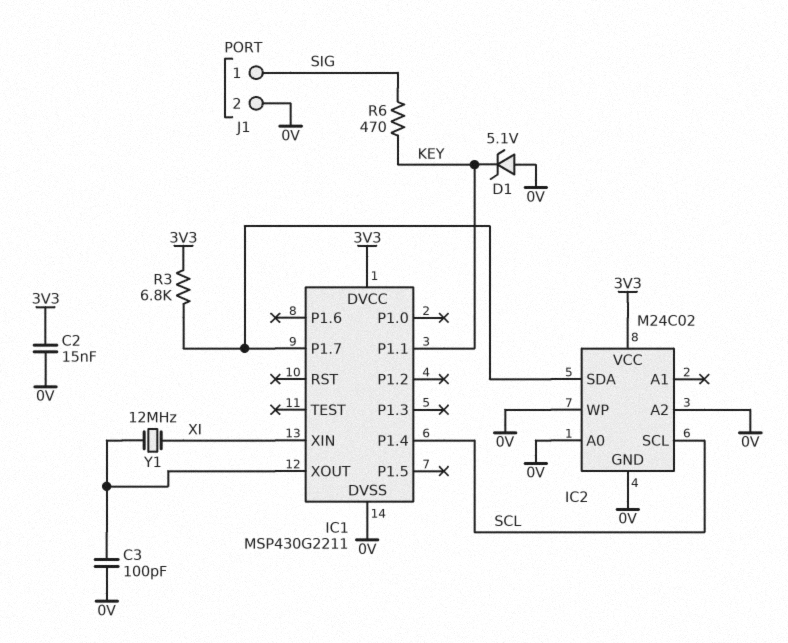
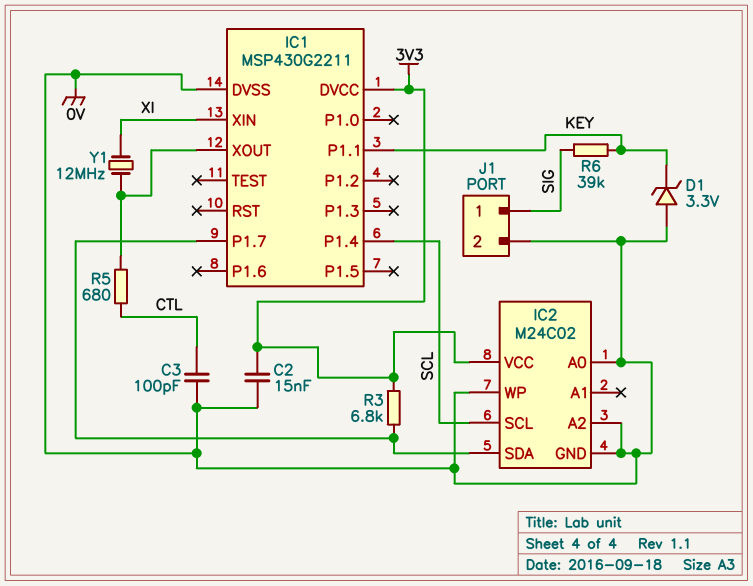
C3: 100pF (0V, IC1/XOUT) -> 100pF (0V, CTL)
D1: zener 5.1V (A 0V, K KEY) -> zener 3.3V (A 0V, K KEY)
R5: none -> 680 (CTL, IC1/XOUT)
R6: 470 (KEY, SIG) -> 39k (KEY, SIG)

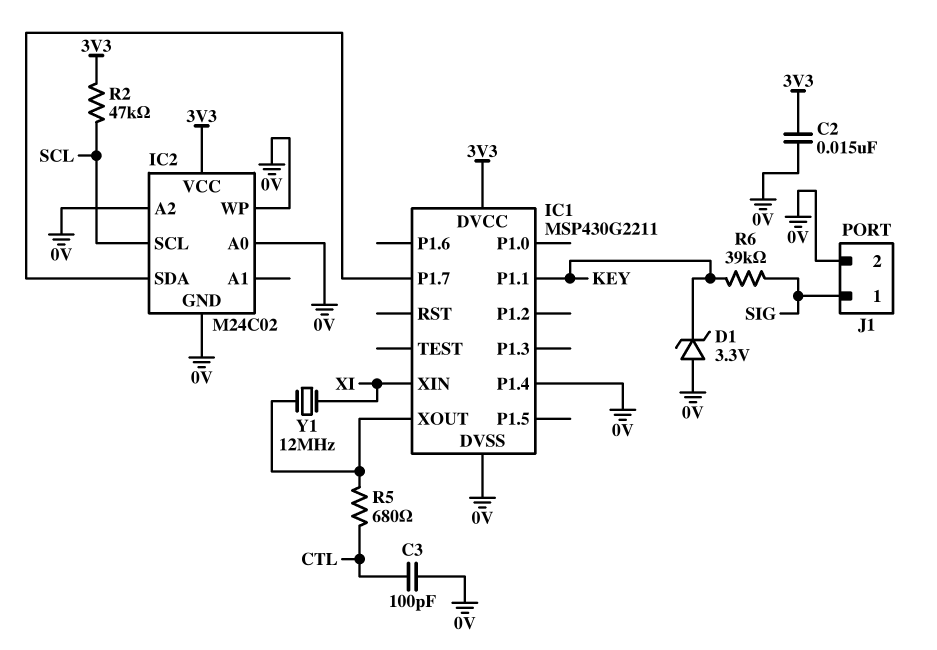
IC1 pin P1.4: SCL -> 0V
R2: none -> 47k (3V3, SCL)
R3: 6.8k (3V3, IC1/P1.7) -> none

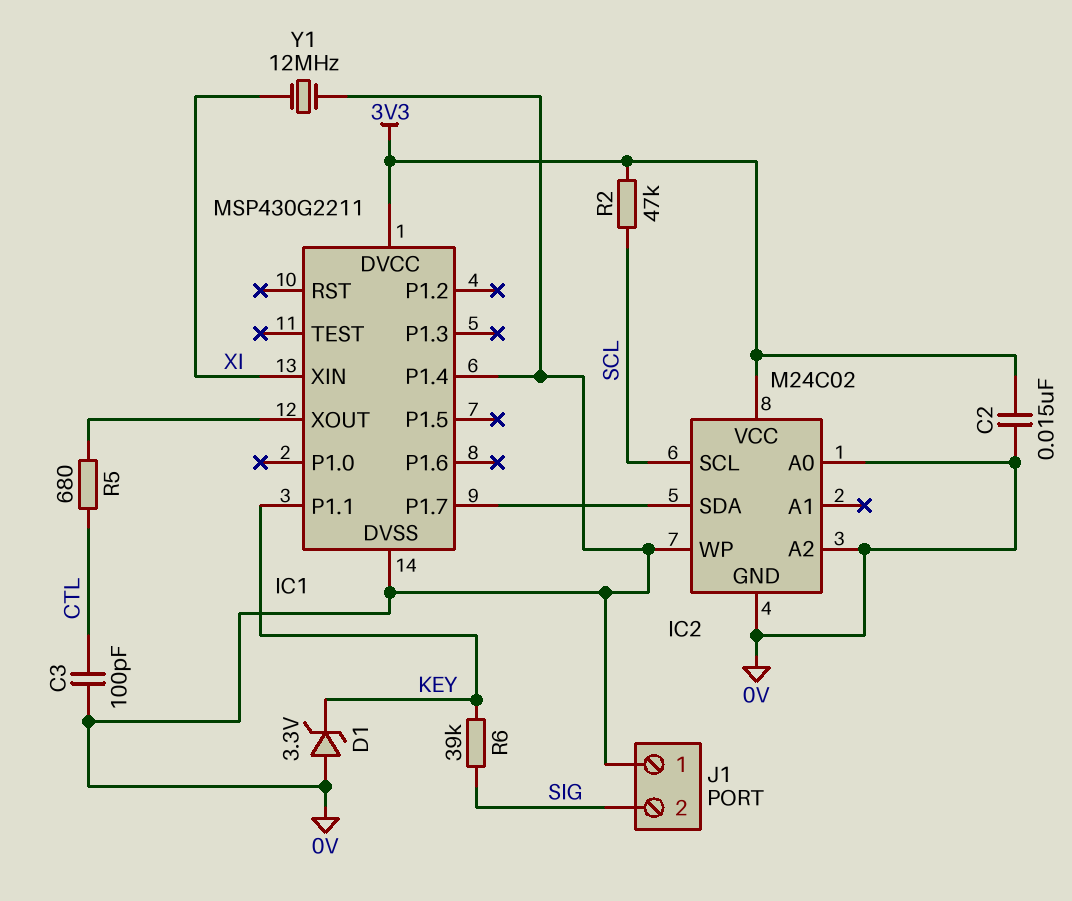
J1 pin 1: SIG -> 0V
J1 pin 2: 0V -> SIG
Y1: 12MHz (IC1/XOUT, XI) -> 12MHz (0V, XI)

